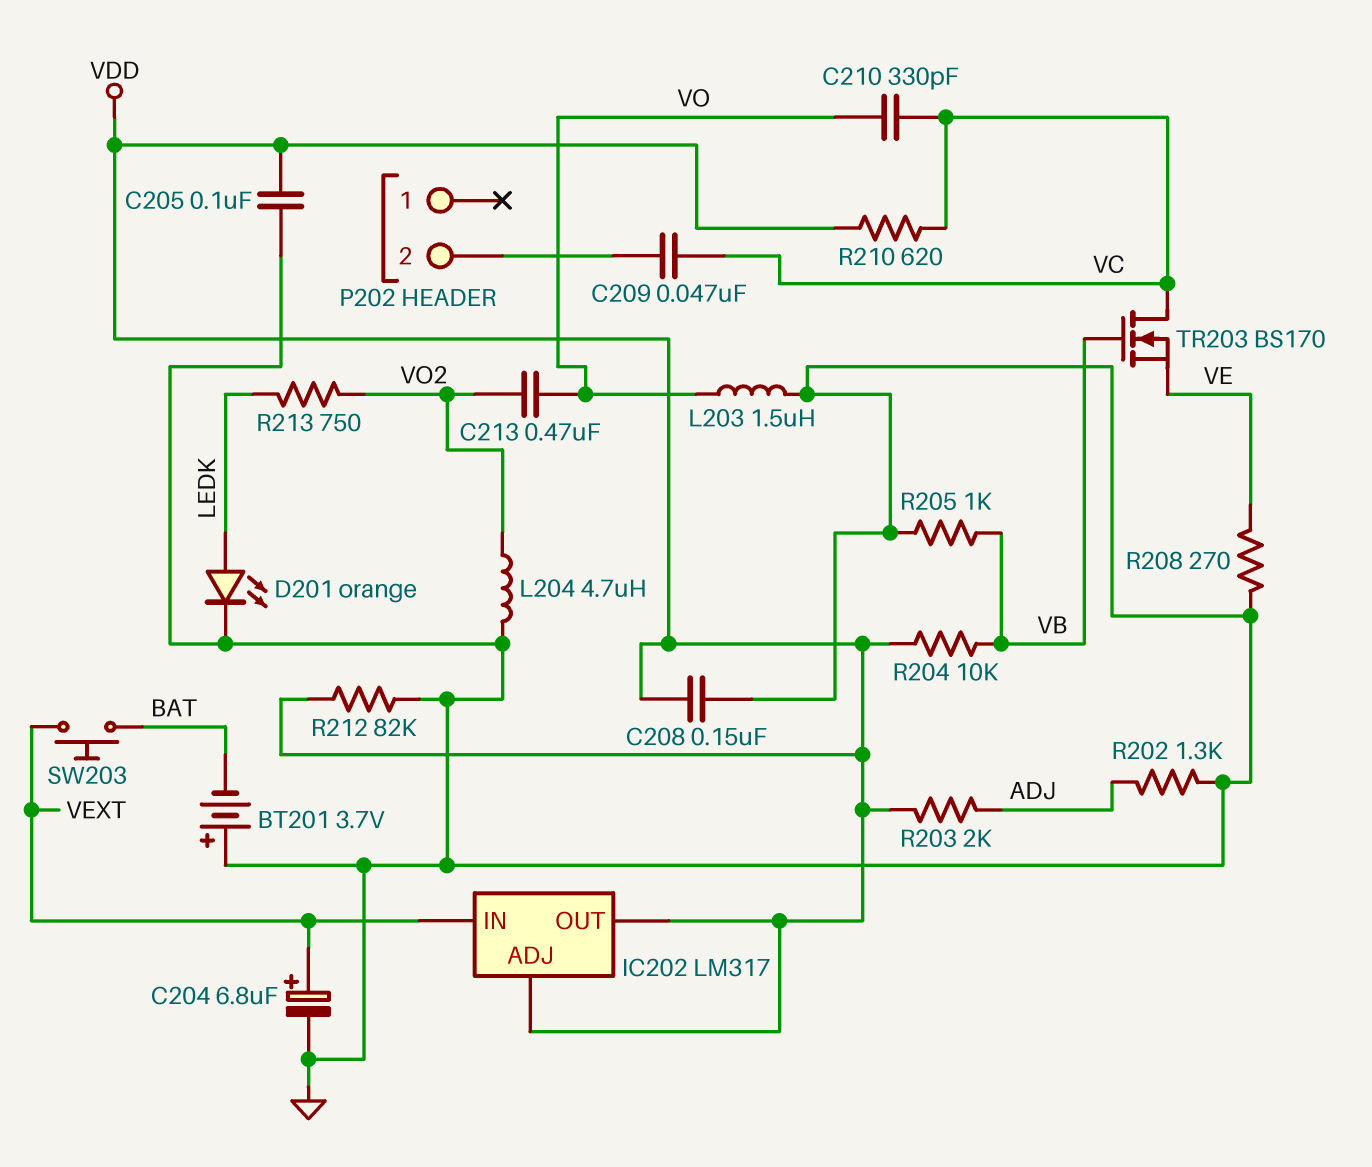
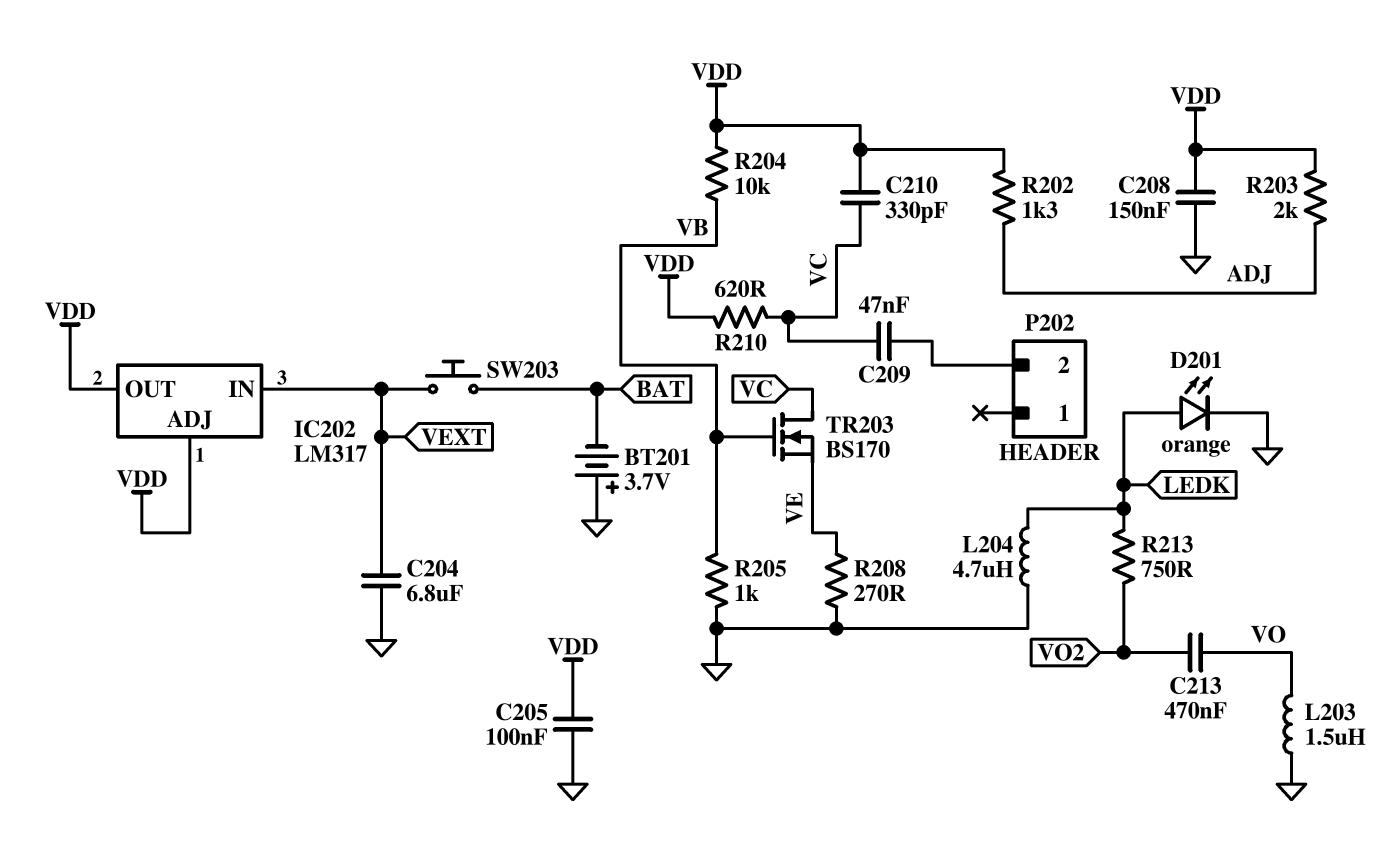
C204: 6.8uF (plus VEXT, minus GND) -> 6.8uF (GND, VEXT)
C210: 330pF (VC, VO) -> 330pF (VC, VDD)
L204: 4.7uH (GND, VO2) -> 4.7uH (GND, LEDK)
R202: 1.3k (ADJ, GND) -> 1.3k (ADJ, VDD)
R212: 82k (GND, VDD) -> none

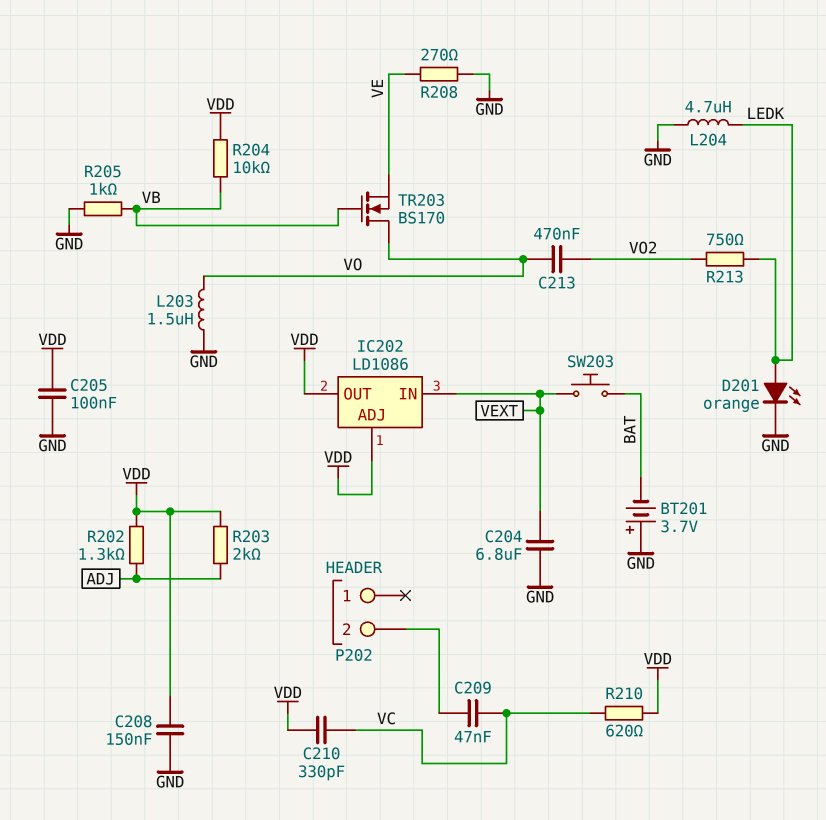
IC202: LM317 -> LD1086
TR203: NMOS BS170 (G VB, D VC, S VE) -> NMOS BS170 (G VB, D VO, S VE)

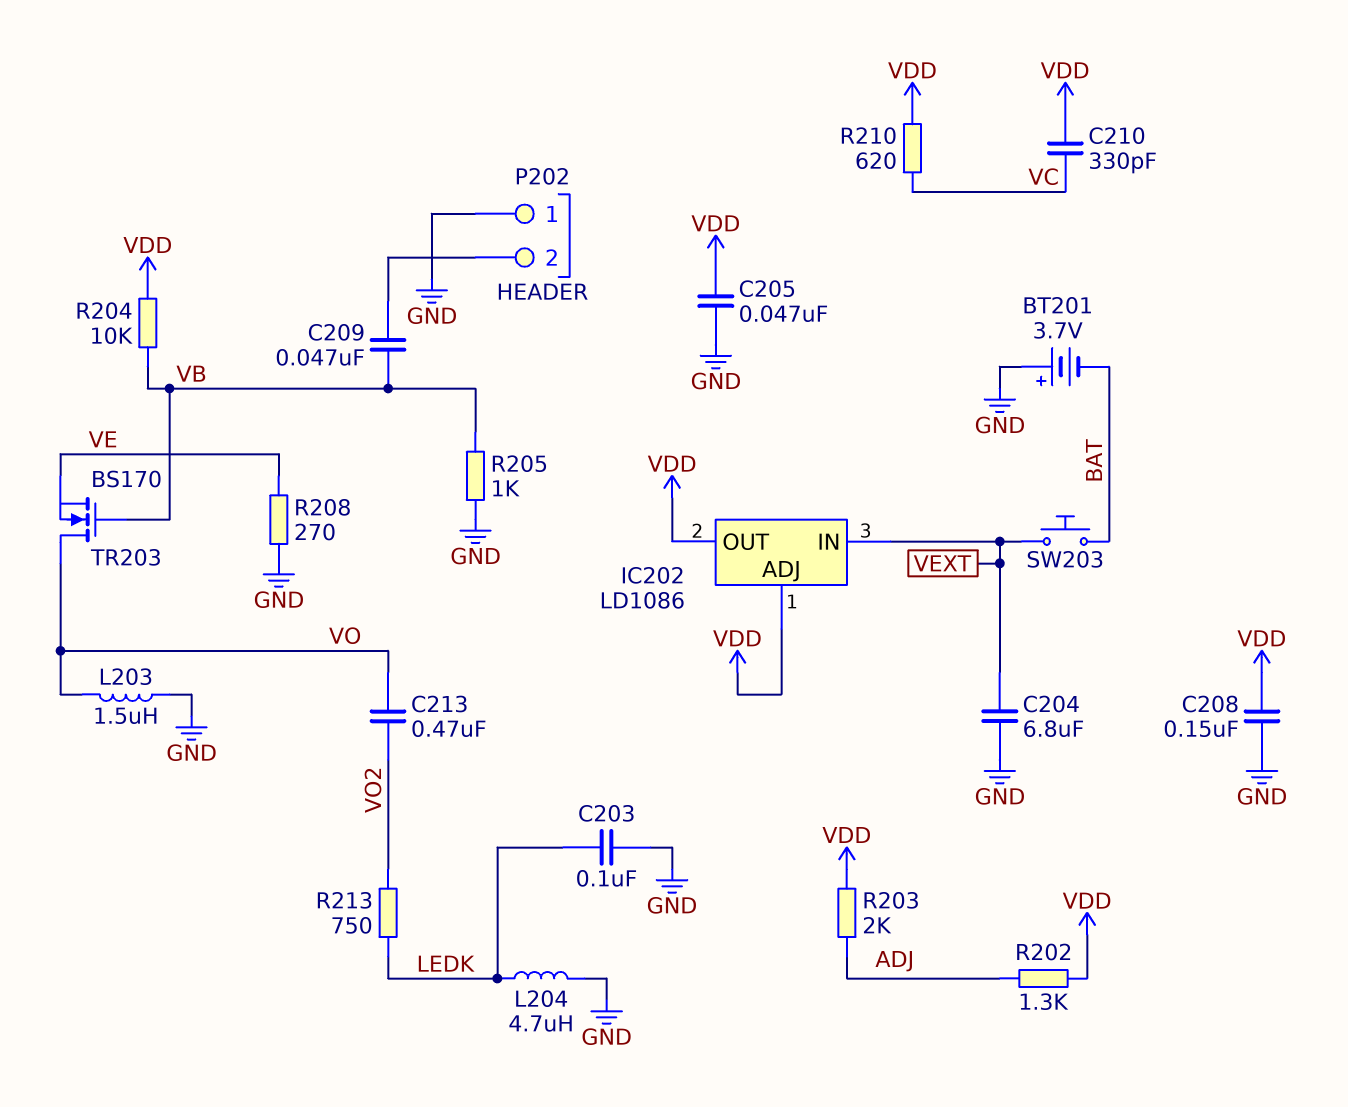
C203: none -> 100nF (GND, LEDK)
C205: 100nF (GND, VDD) -> 47nF (GND, VDD)
C209: 47nF (P202/2, VC) -> 47nF (P202/2, VB)
D201: LED orange (A LEDK, K GND) -> none
P202 pin 1: none -> GND

